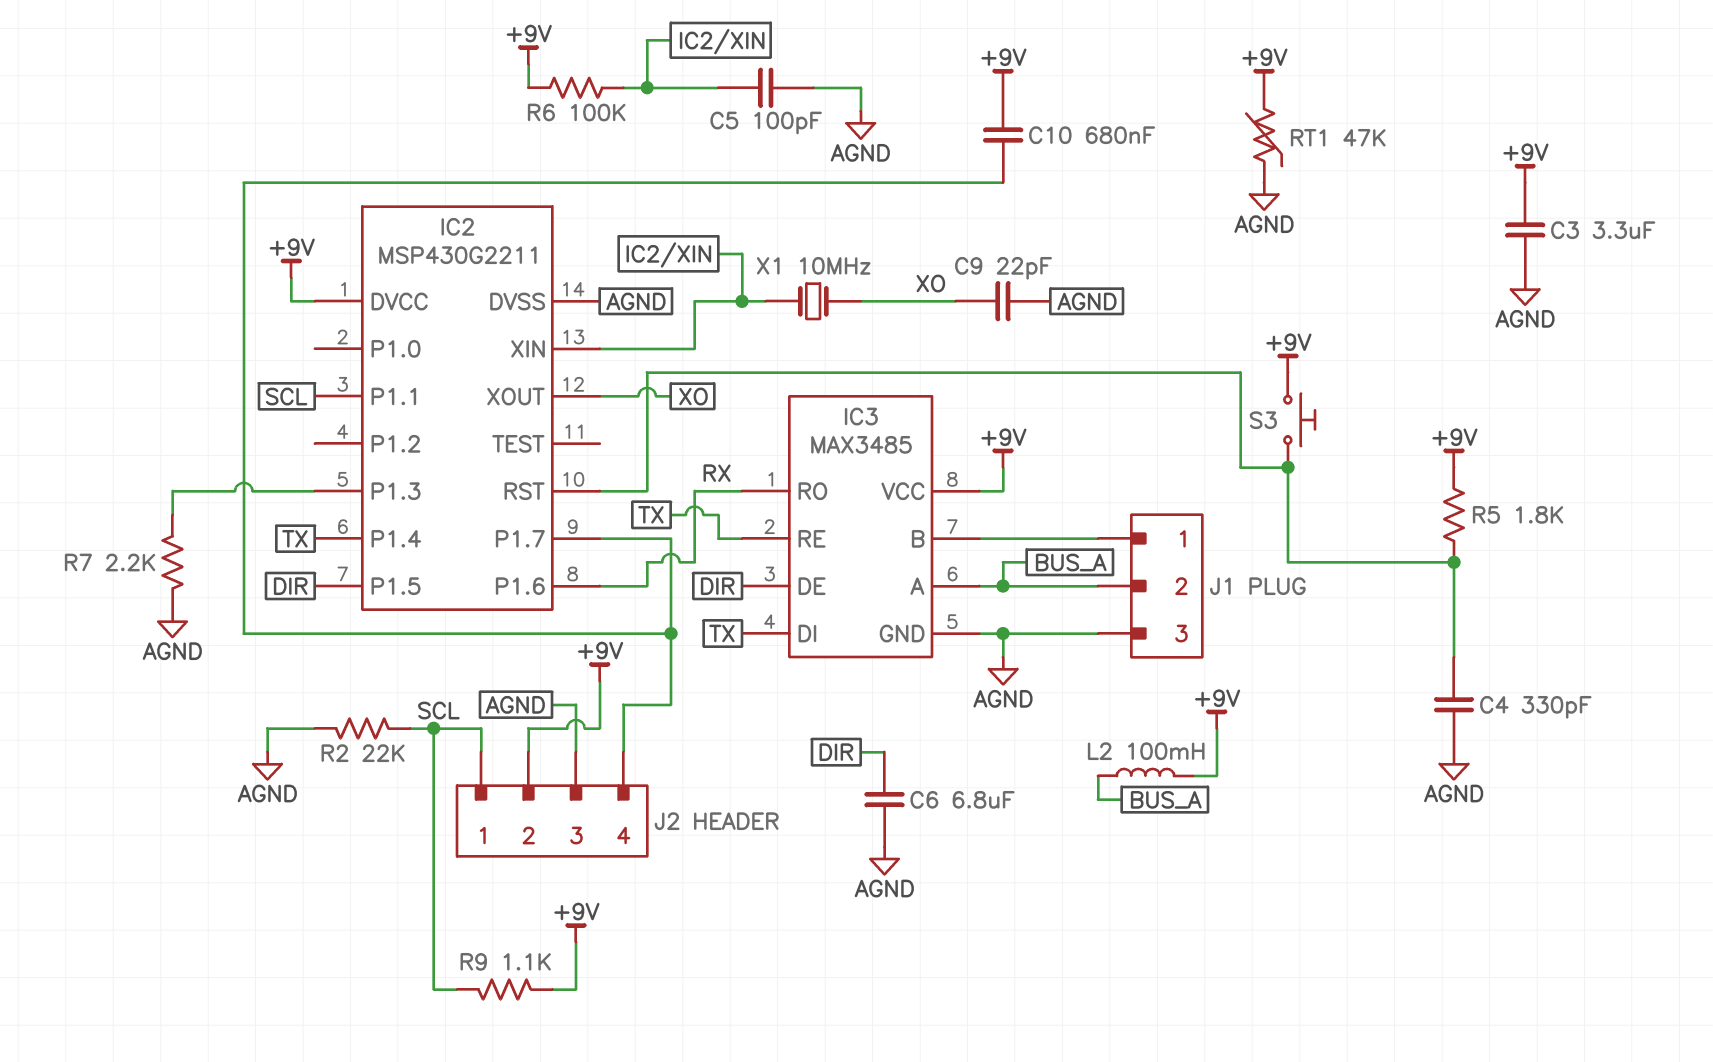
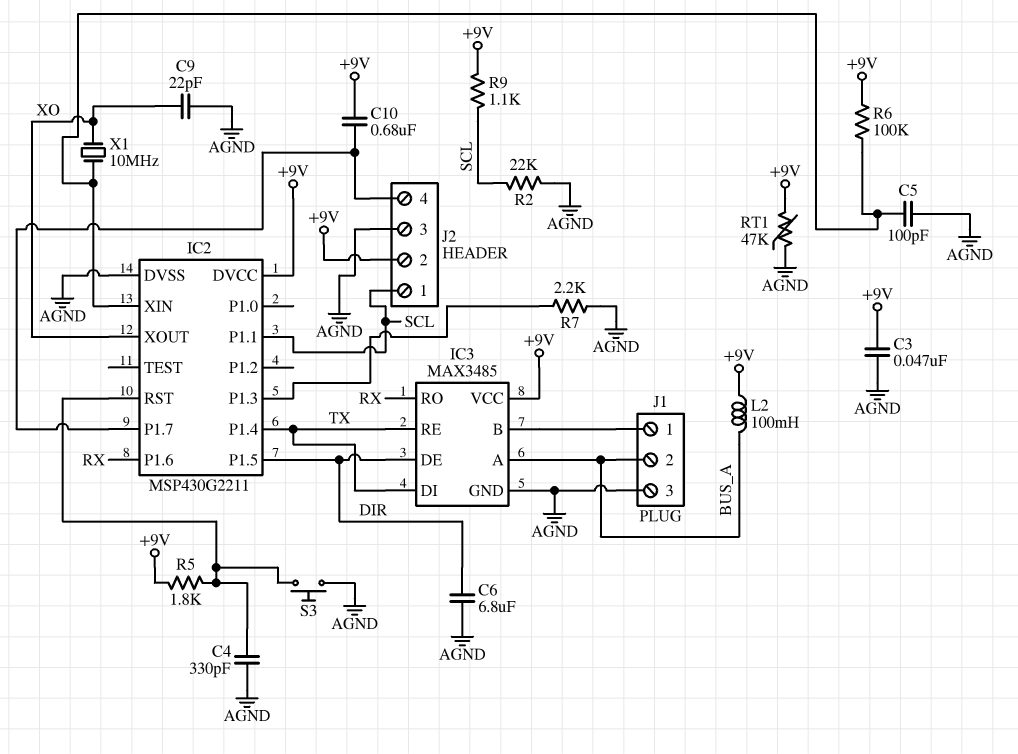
C3: 3.3uF (+9V, AGND) -> 47nF (+9V, AGND)
S3: button (+9V, IC2/RST) -> button (AGND, IC2/RST)

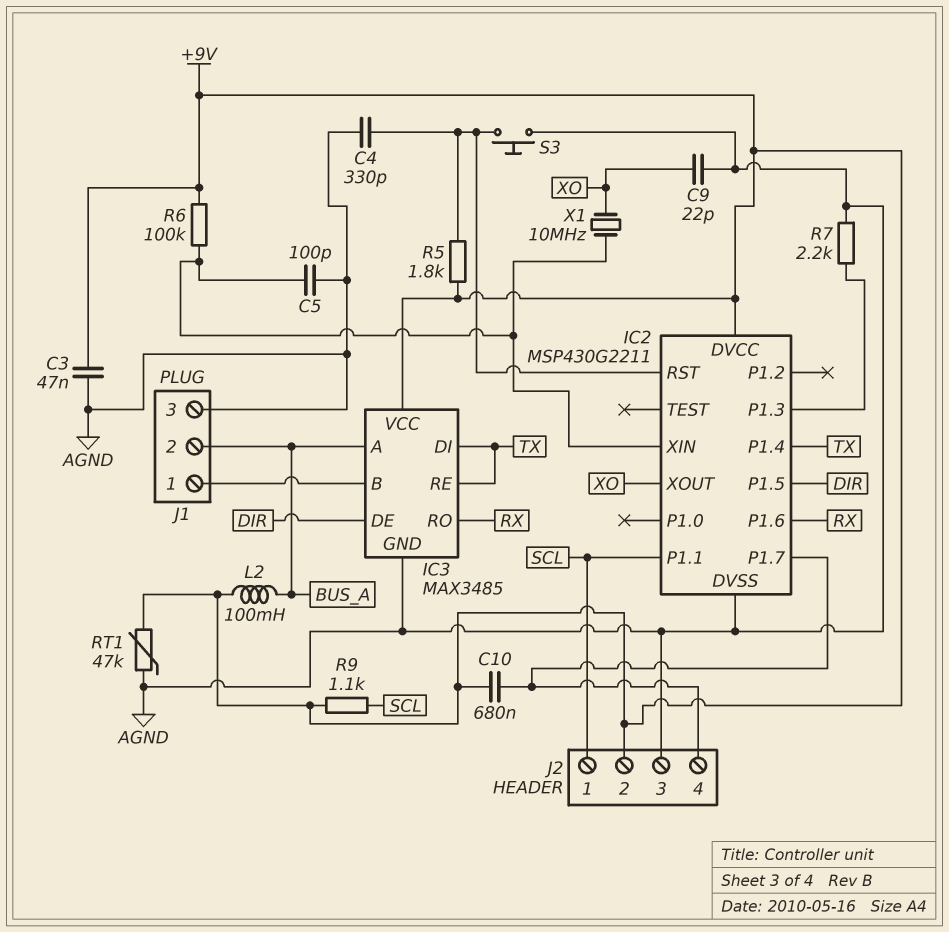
C6: 6.8uF (AGND, DIR) -> none
R2: 22k (AGND, SCL) -> none

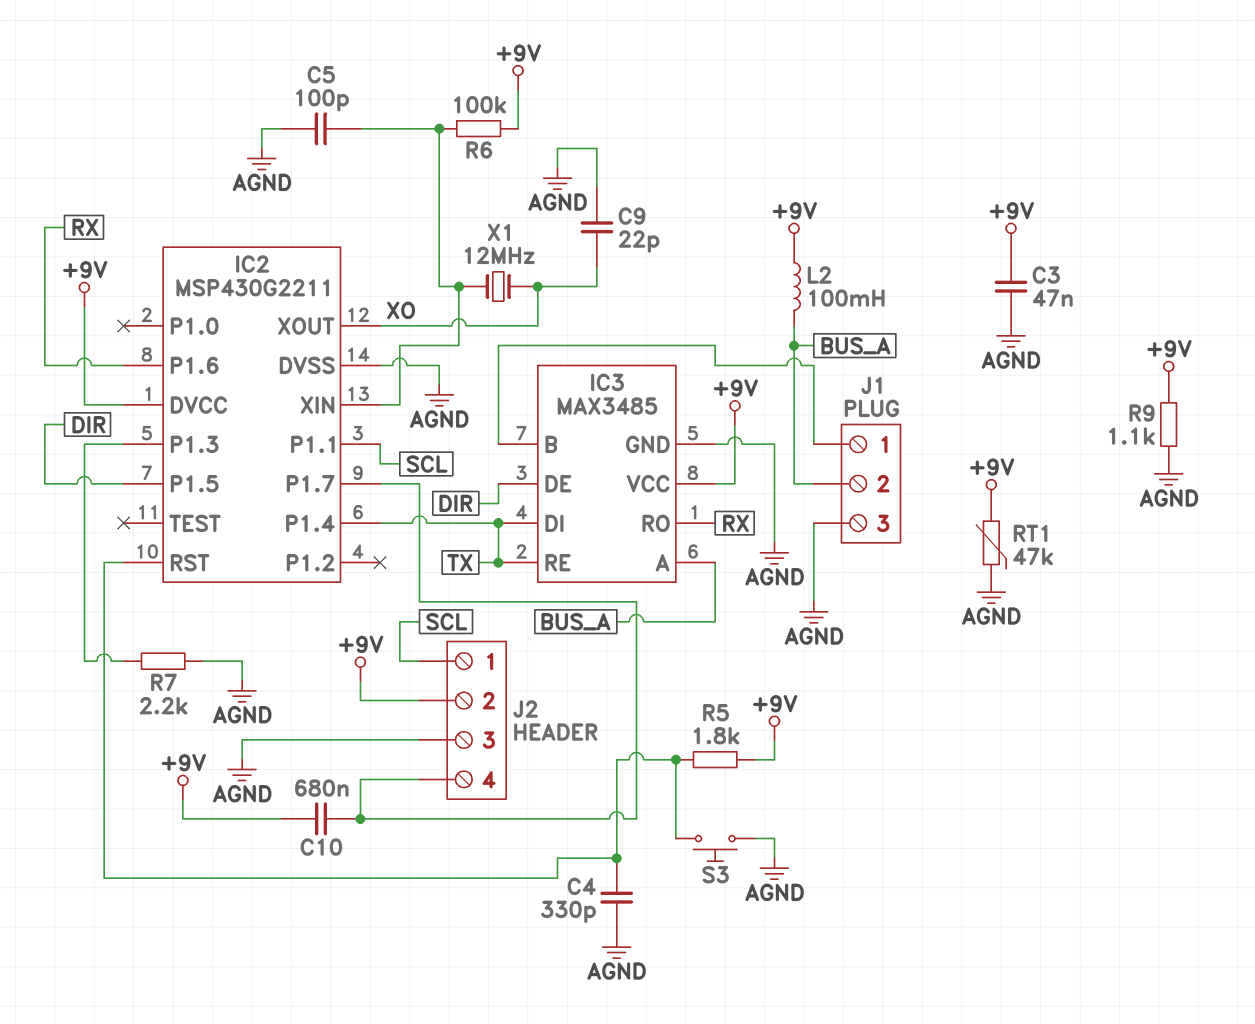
R9: 1.1k (+9V, SCL) -> 1.1k (+9V, AGND)
X1: 10MHz (IC2/XIN, XO) -> 12MHz (IC2/XIN, XO)

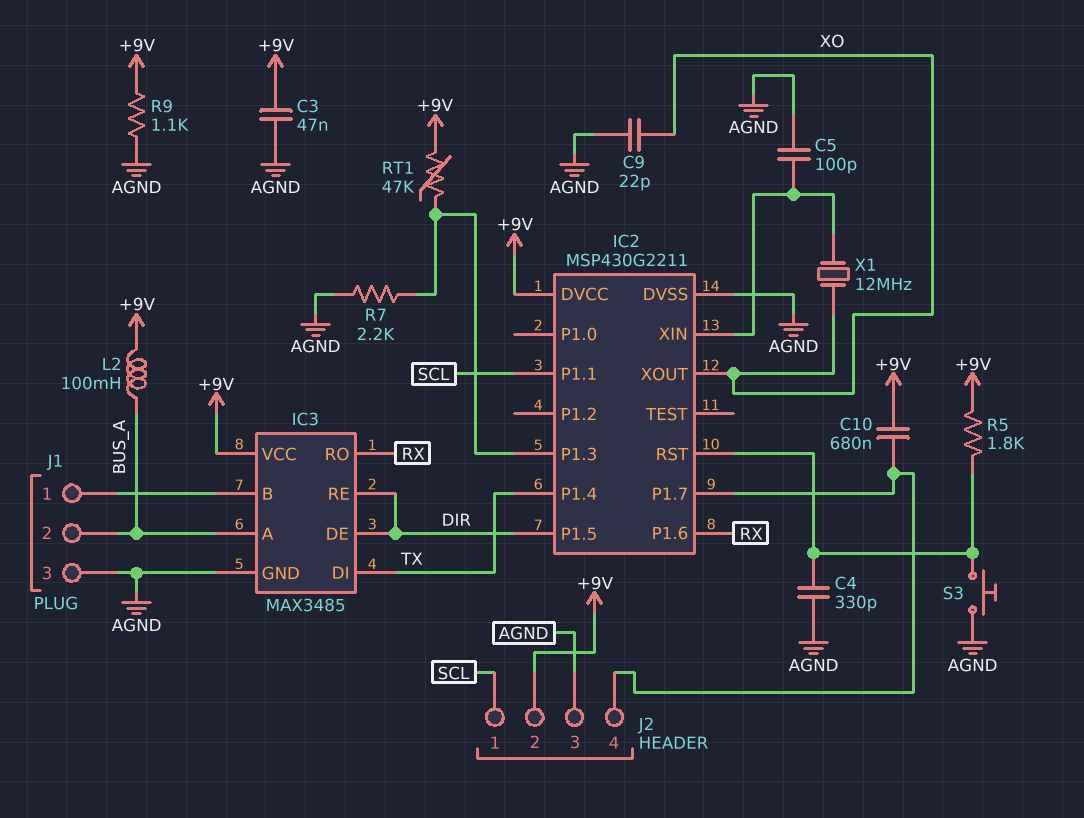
IC3 pin RE: TX -> DIR
R6: 100k (+9V, IC2/XIN) -> none
RT1: 47k (+9V, AGND) -> 47k (+9V, IC2/P1.3)

